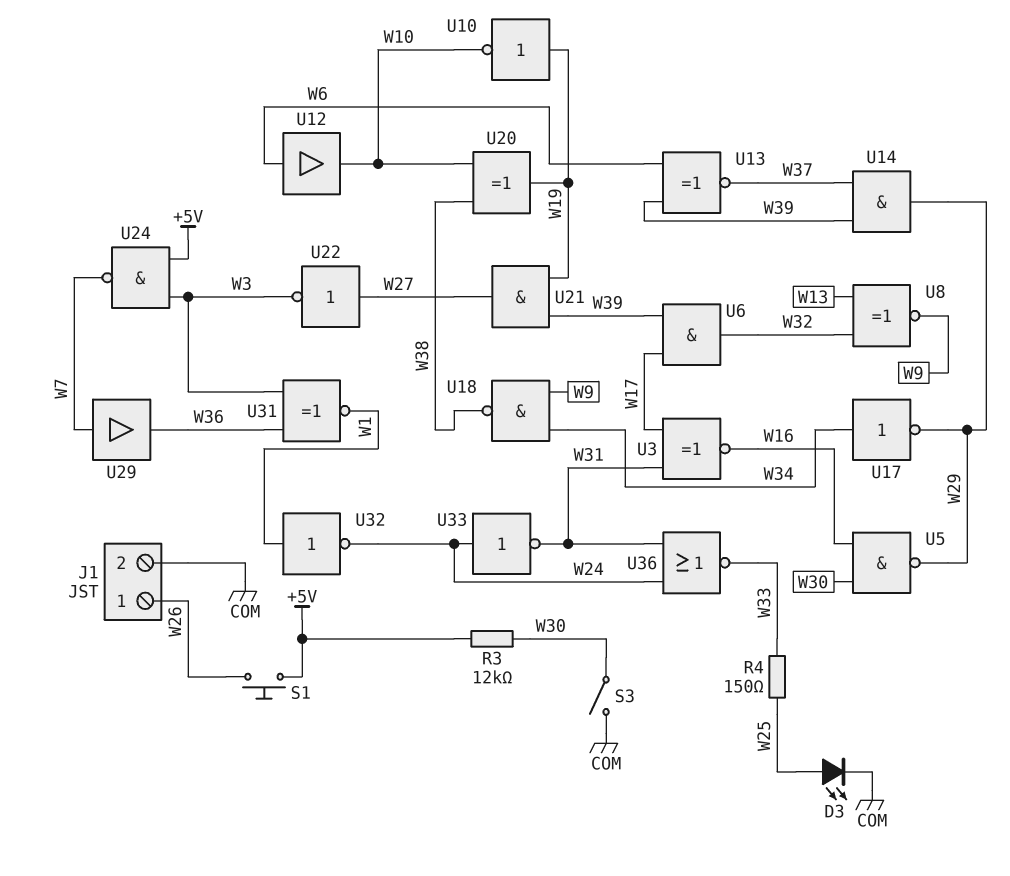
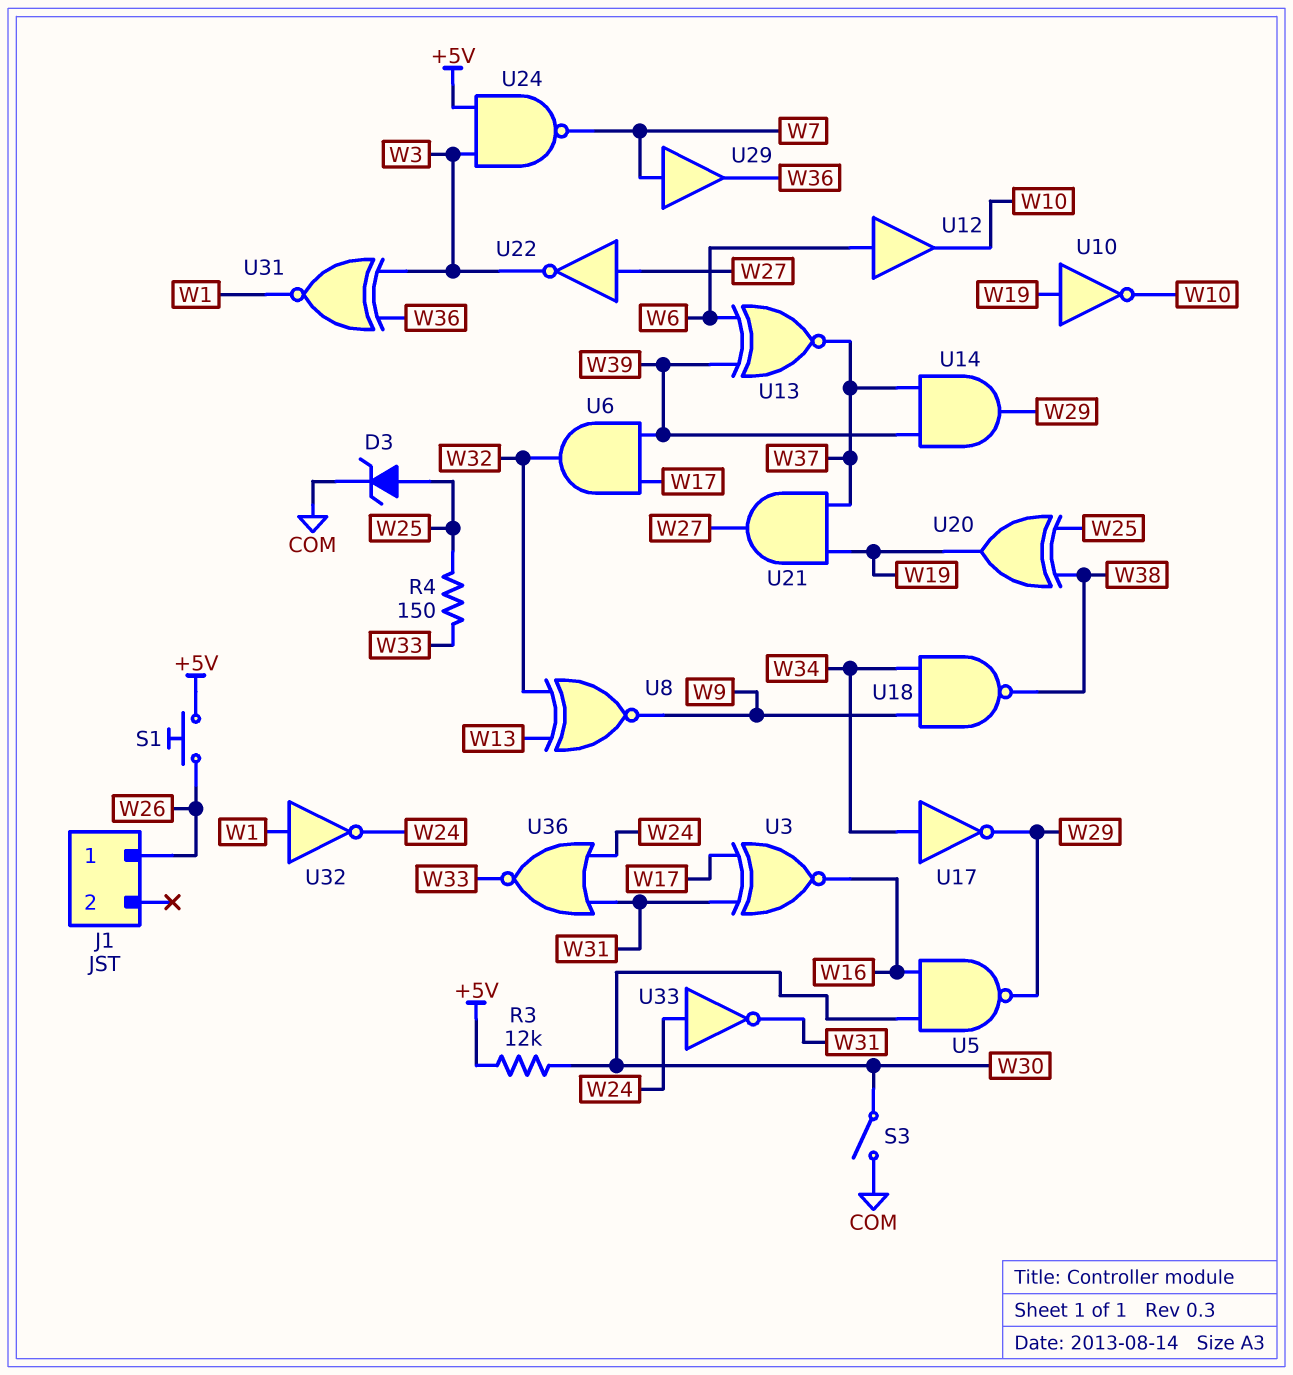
D3: LED (A W25, K COM) -> zener (A W25, K COM)
J1 pin 2: COM -> none
U20: XOR (in W10, in W38, out W19) -> XOR (in W25, in W38, out W19)
U21: AND (in W19, in W39, out W27) -> AND (in W19, in W37, out W27)

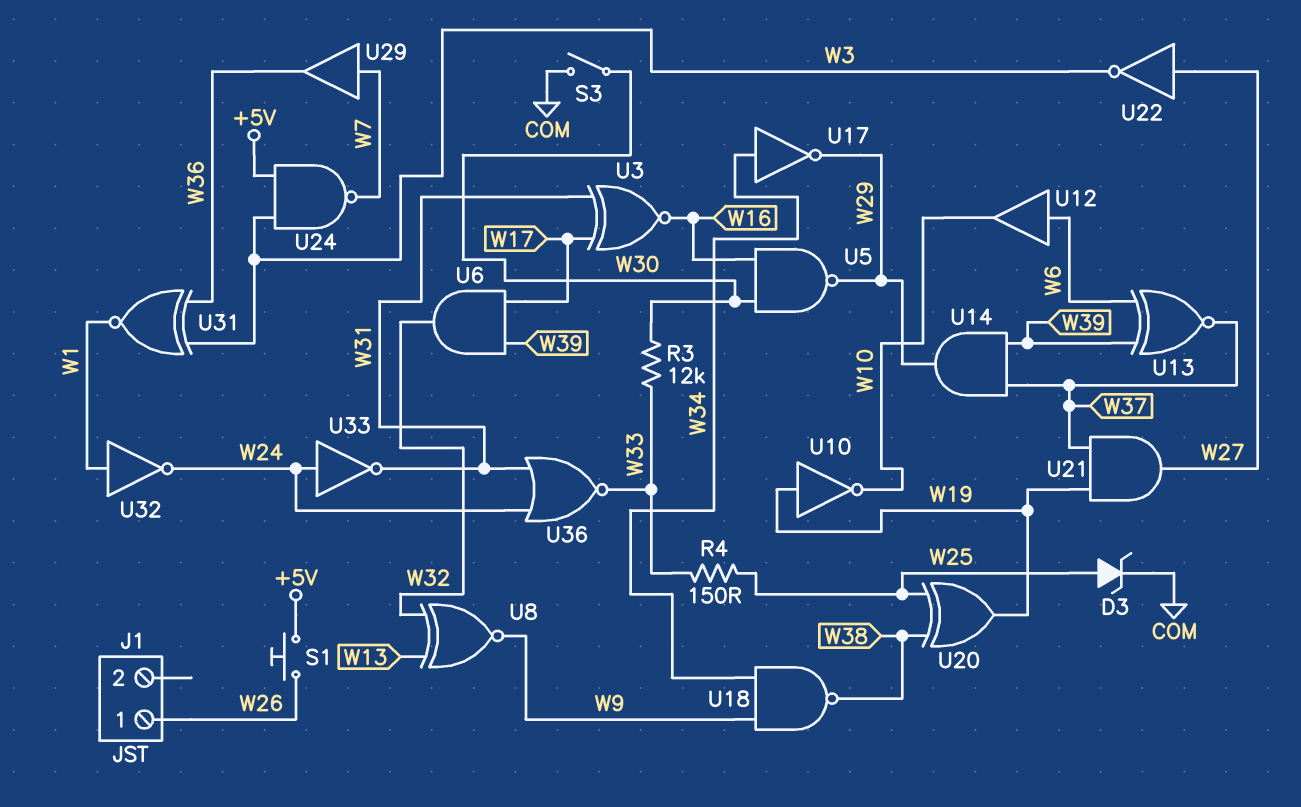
R3: 12k (+5V, W30) -> 12k (W30, W33)

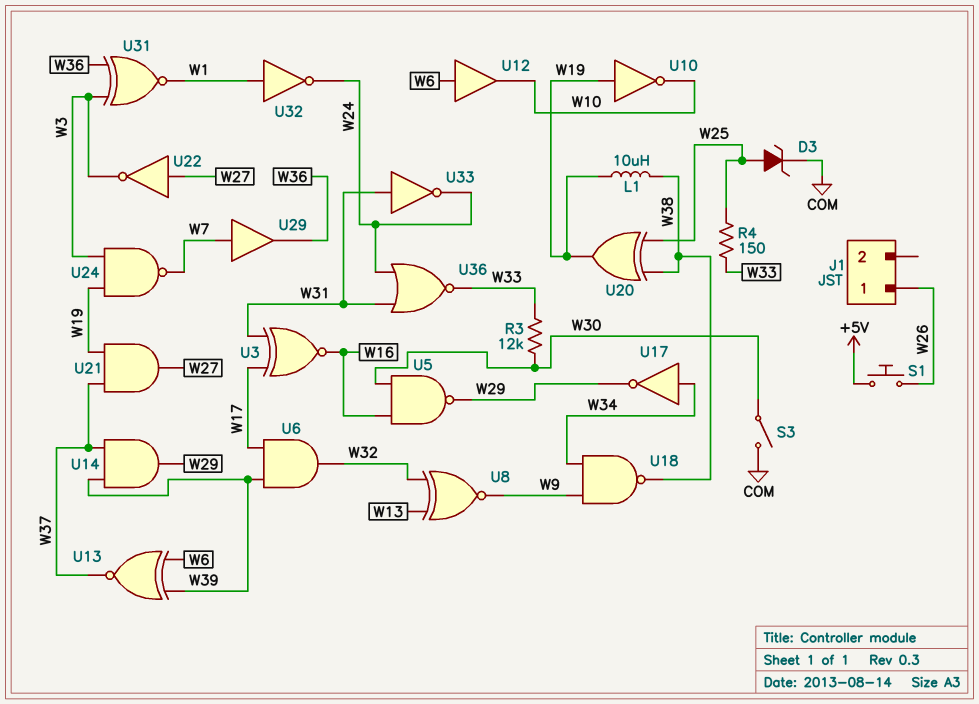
L1: none -> 10uH (W19, W38)
U24: NAND (in +5V, in W3, out W7) -> NAND (in W3, in W19, out W7)
U33: NOT (in W24, out W31) -> NOT (in W31, out W24)

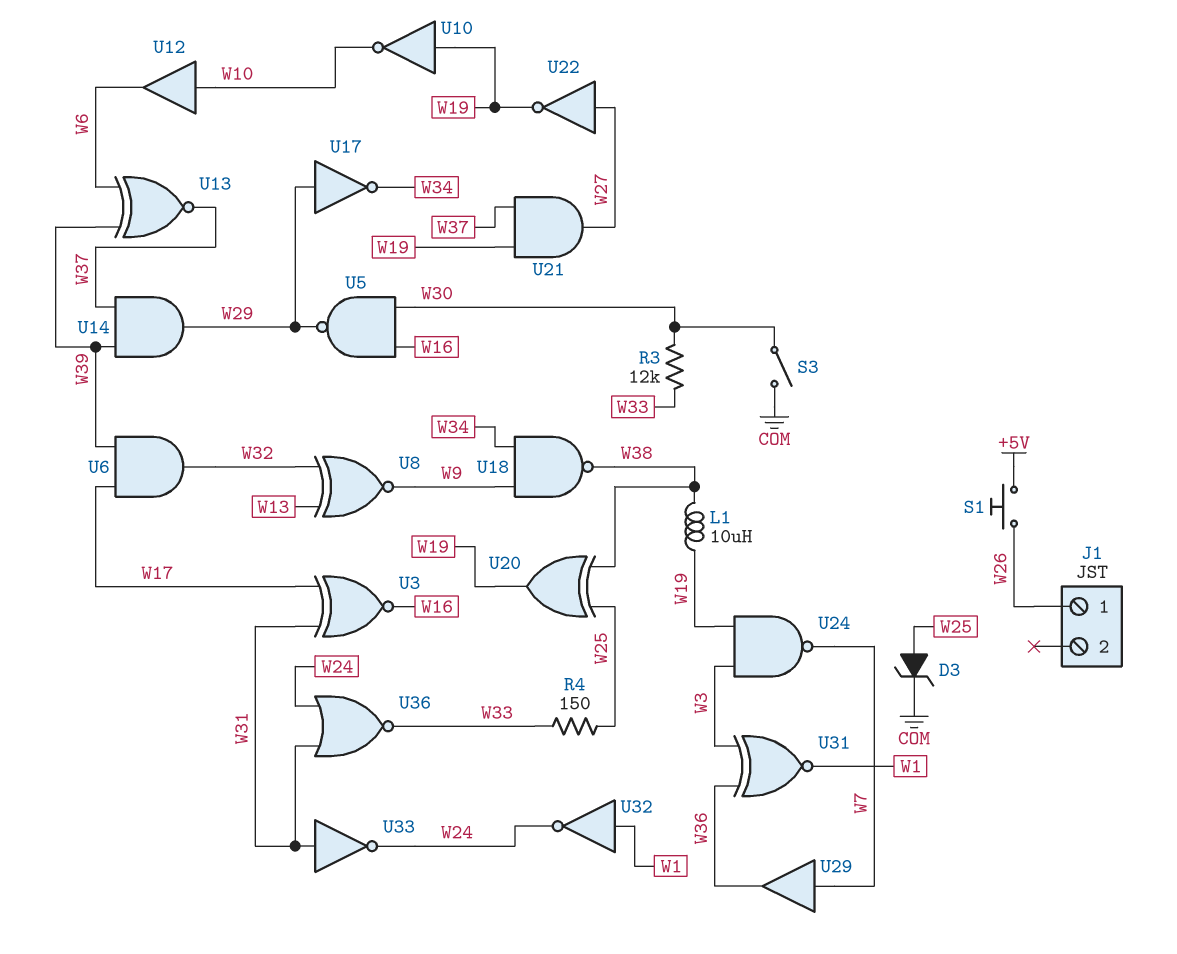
U12: buffer (in W6, out W10) -> buffer (in W10, out W6)
U17: NOT (in W34, out W29) -> NOT (in W29, out W34)
U22: NOT (in W27, out W3) -> NOT (in W27, out W19)

